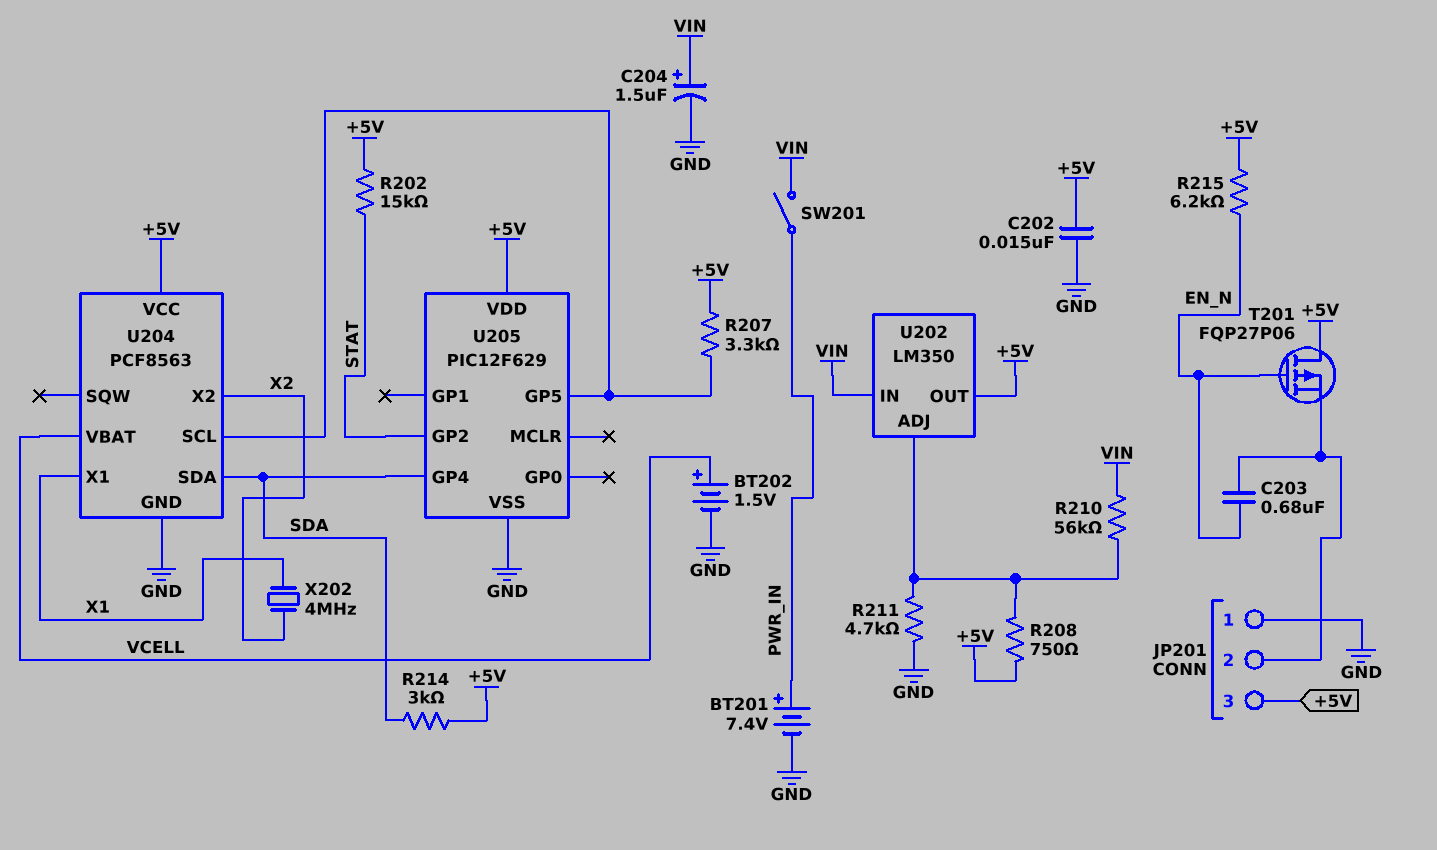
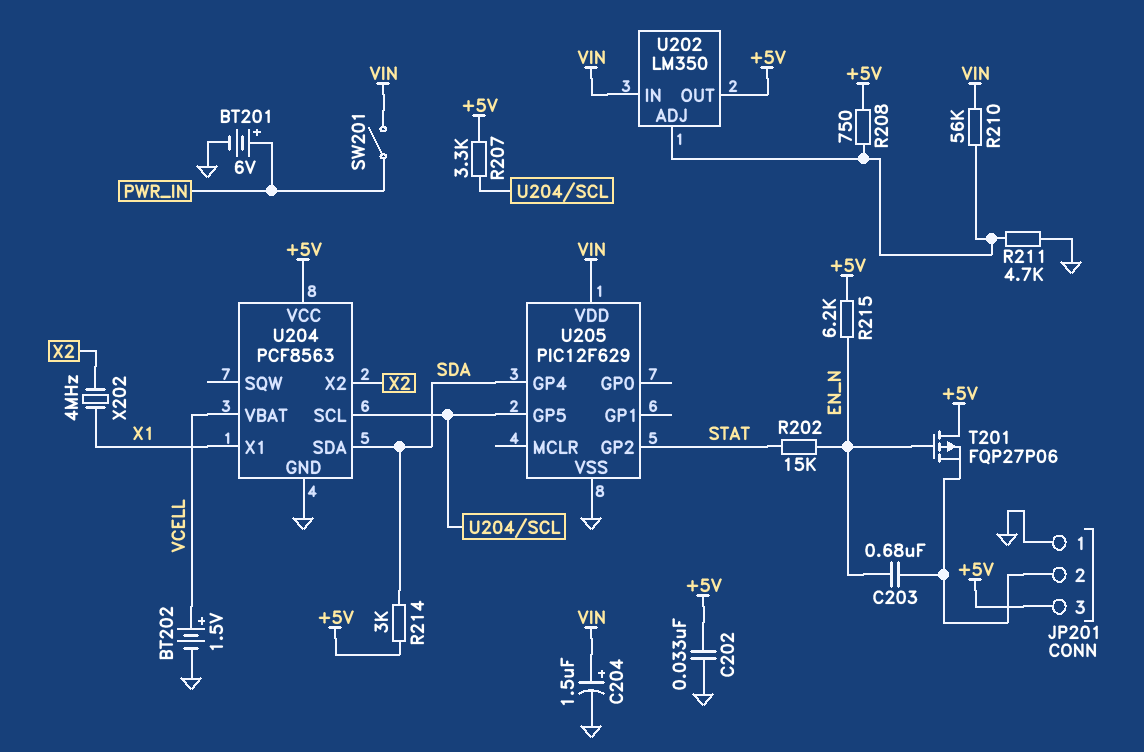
BT201: 7.4V (plus PWR_IN, minus GND) -> 6V (plus PWR_IN, minus GND)
C202: 15nF (+5V, GND) -> 33nF (+5V, GND)
R202: 15k (+5V, STAT) -> 15k (EN_N, STAT)
U205 pin VDD: +5V -> VIN

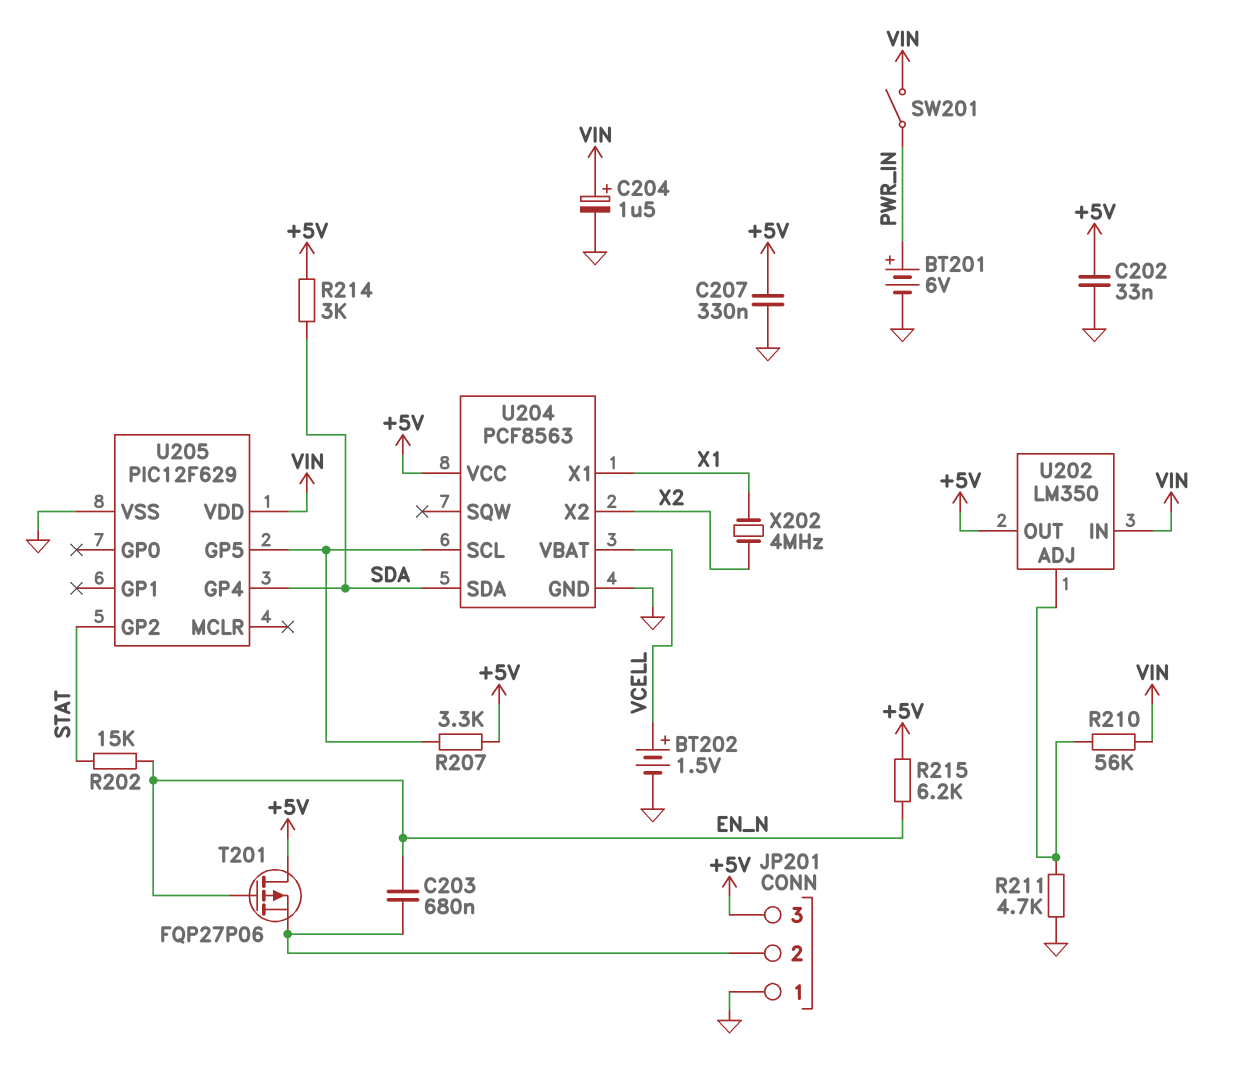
C207: none -> 330nF (+5V, GND)
R208: 750 (+5V, U202/ADJ) -> none

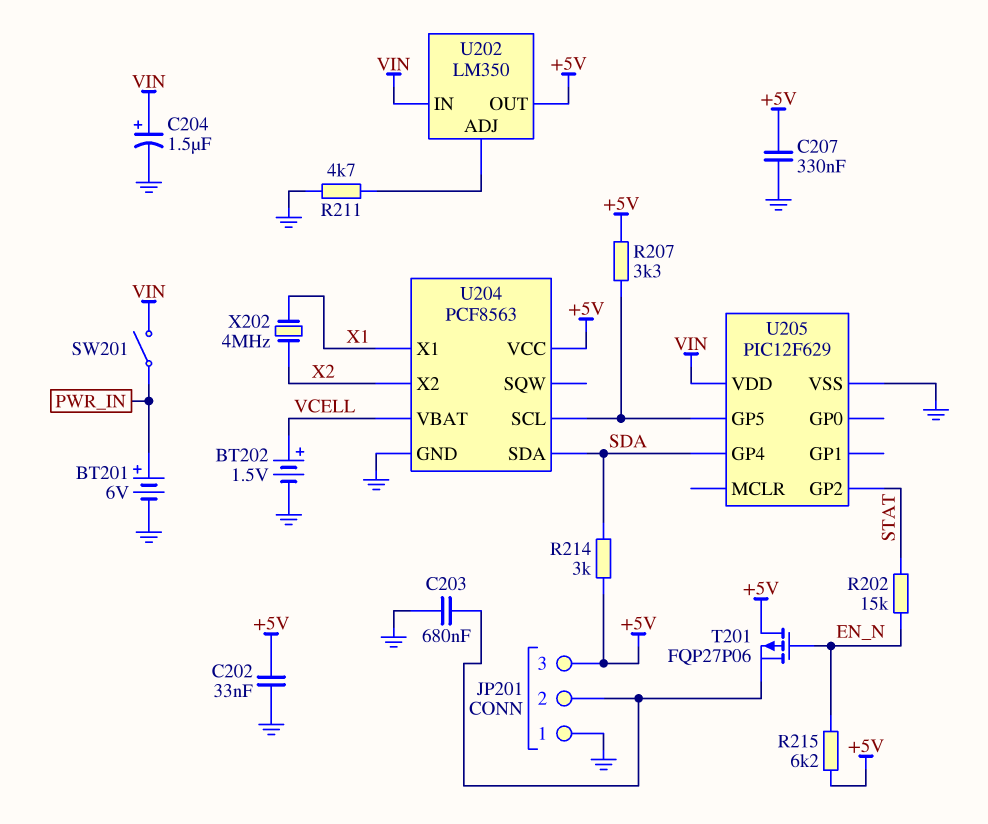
C203: 680nF (EN_N, JP201/2) -> 680nF (GND, JP201/2)
R210: 56k (U202/ADJ, VIN) -> none

